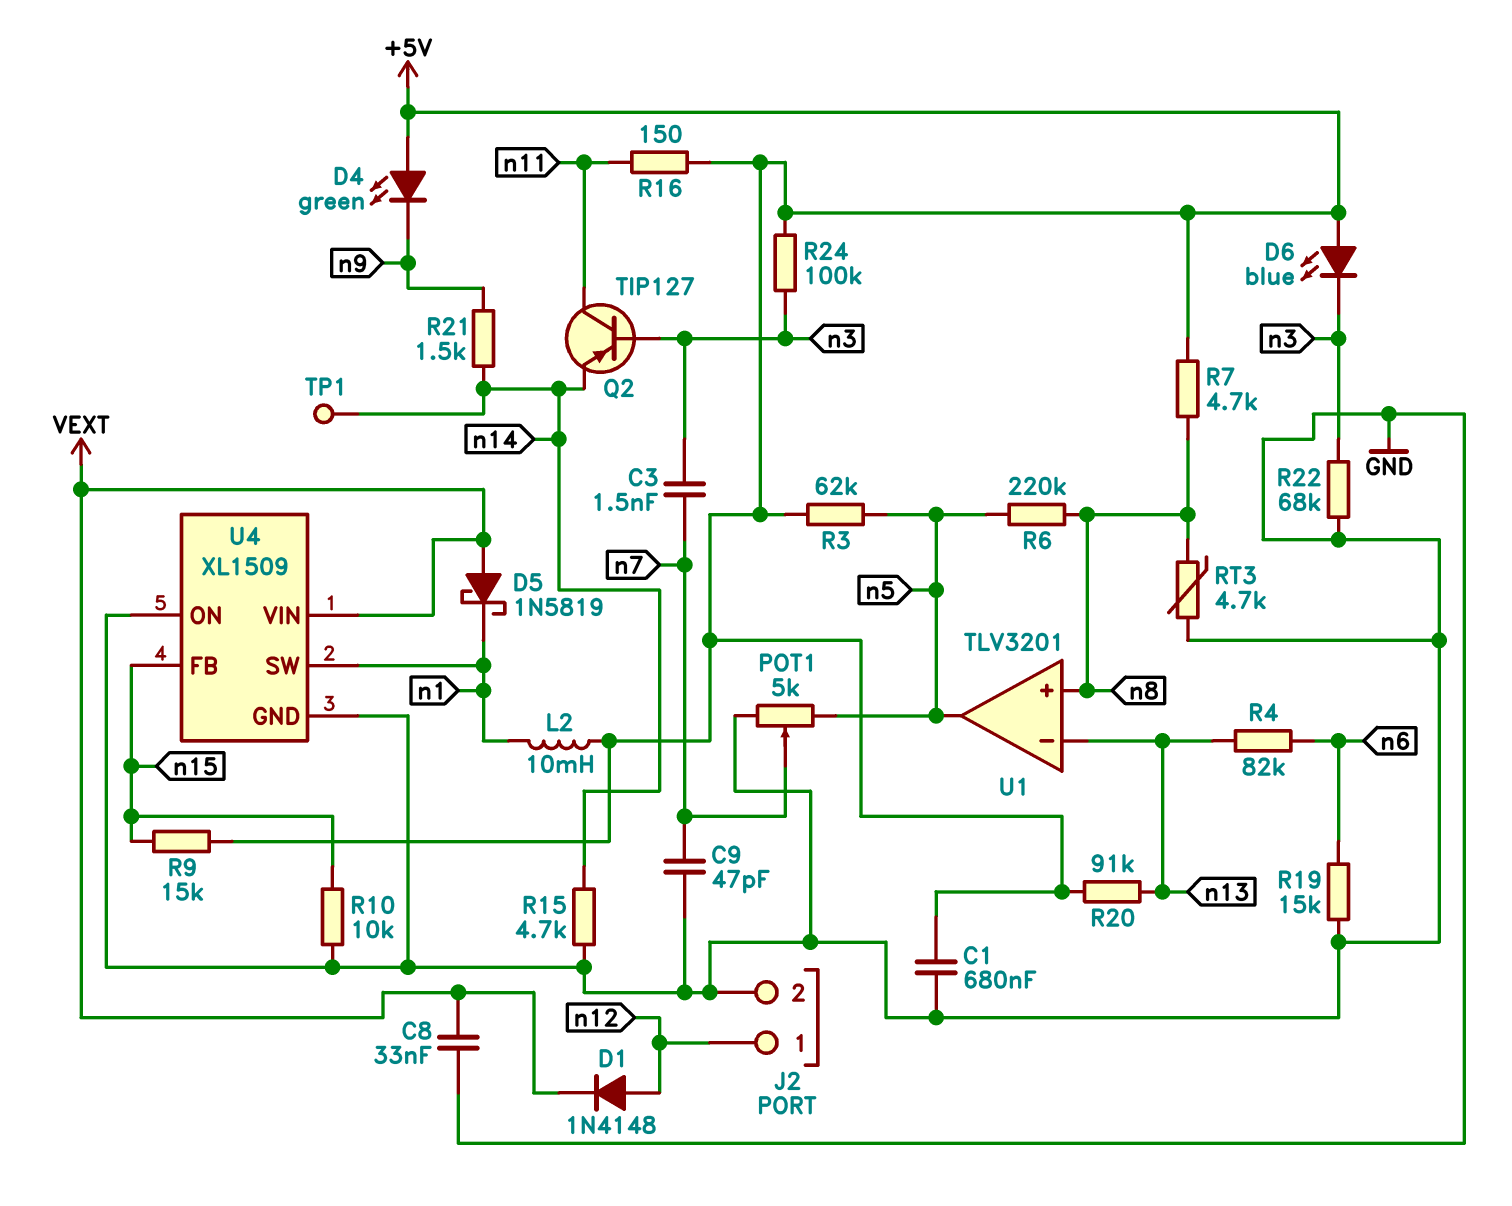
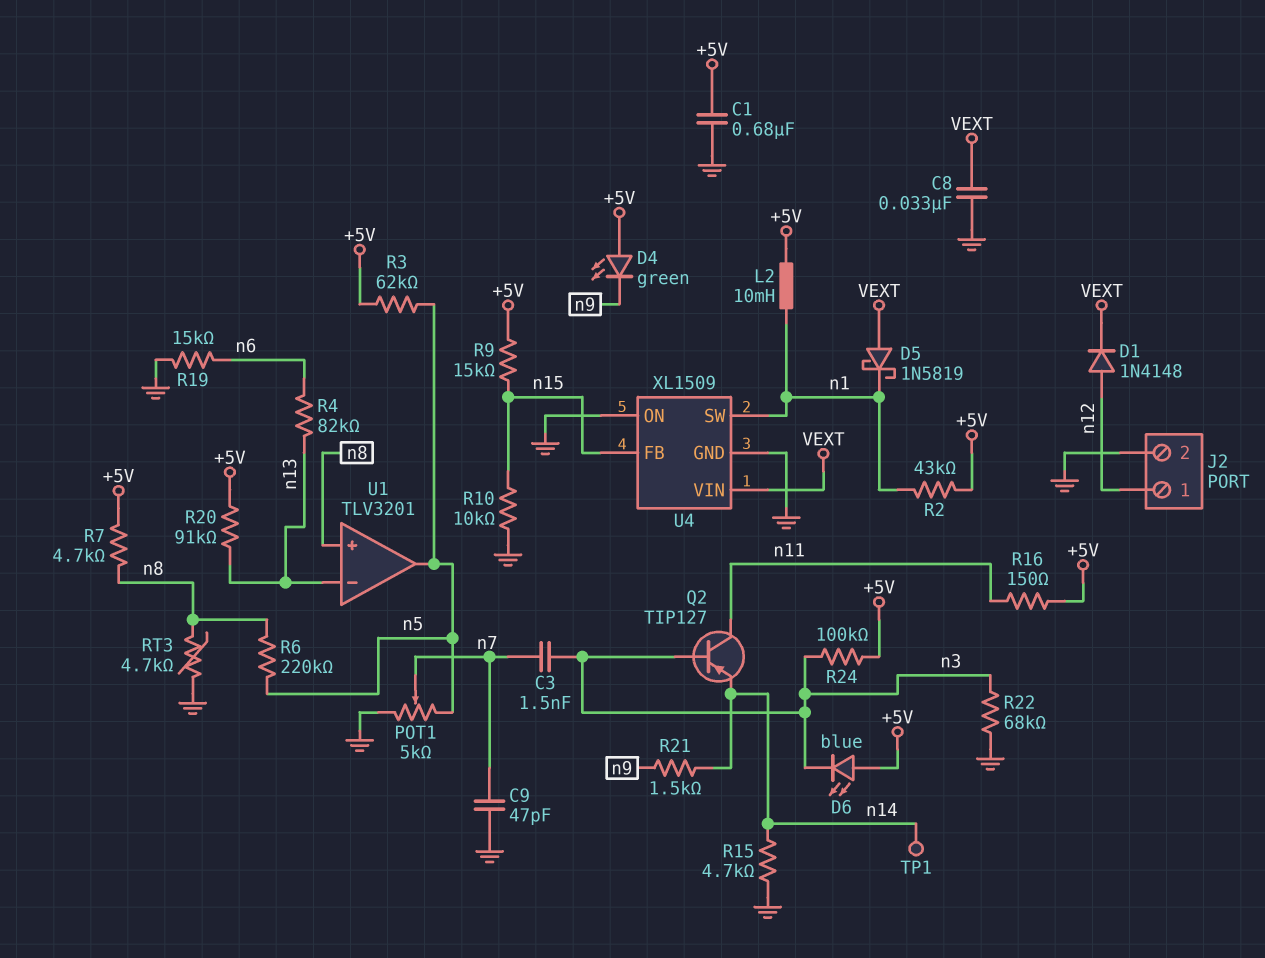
R2: none -> 43k (+5V, n1)

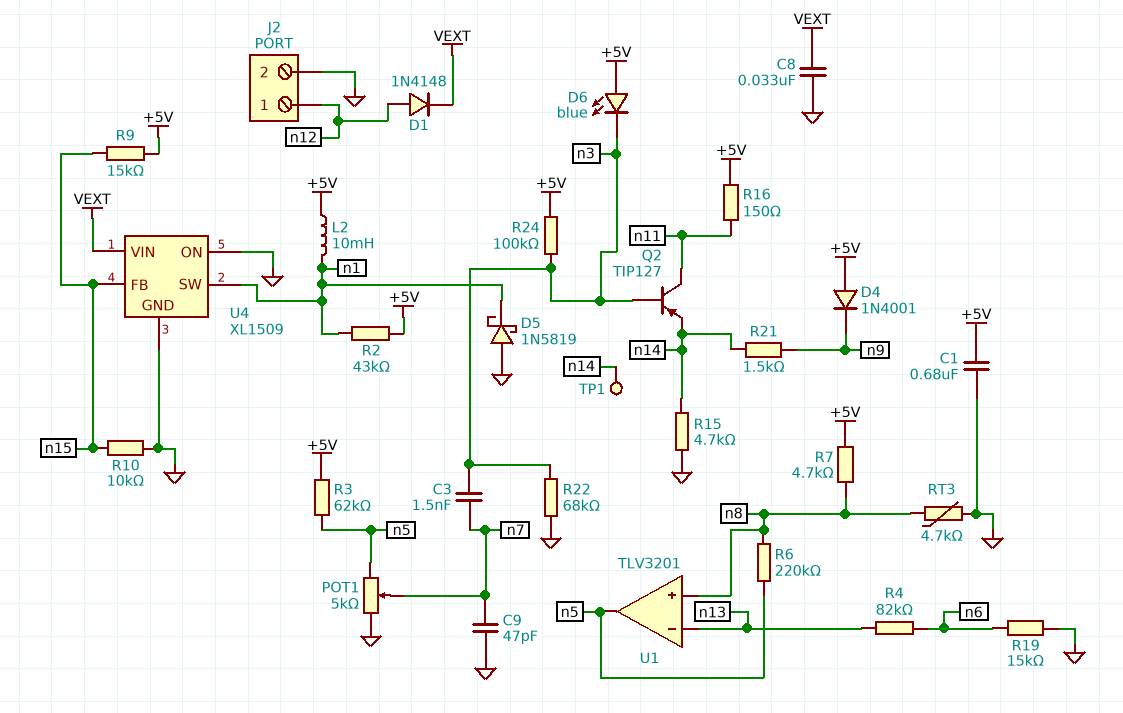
D4: LED green (A +5V, K n9) -> diode 1N4001 (A +5V, K n9)
D5: schottky 1N5819 (A VEXT, K n1) -> schottky 1N5819 (A GND, K n1)
R20: 91k (+5V, n13) -> none

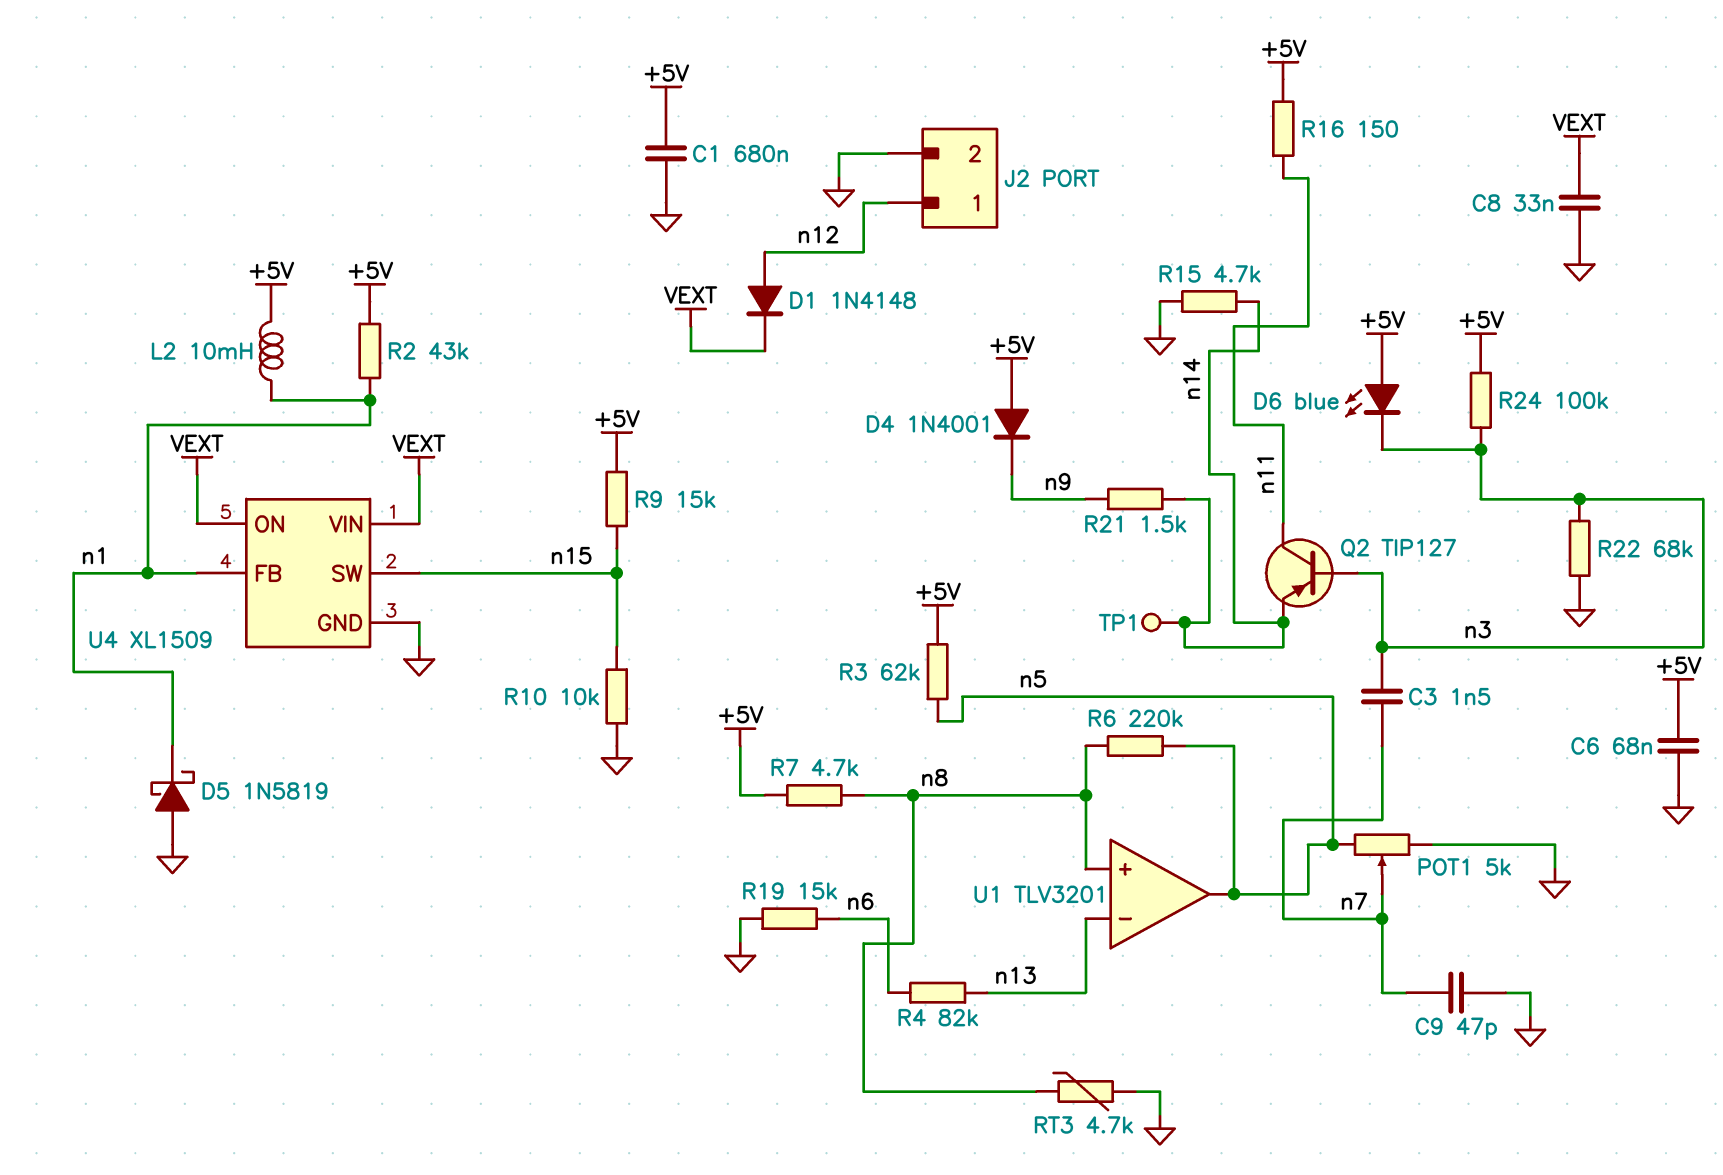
C6: none -> 68nF (+5V, GND)
U4 pin FB: n15 -> n1
U4 pin ON: GND -> VEXT
U4 pin SW: n1 -> n15

